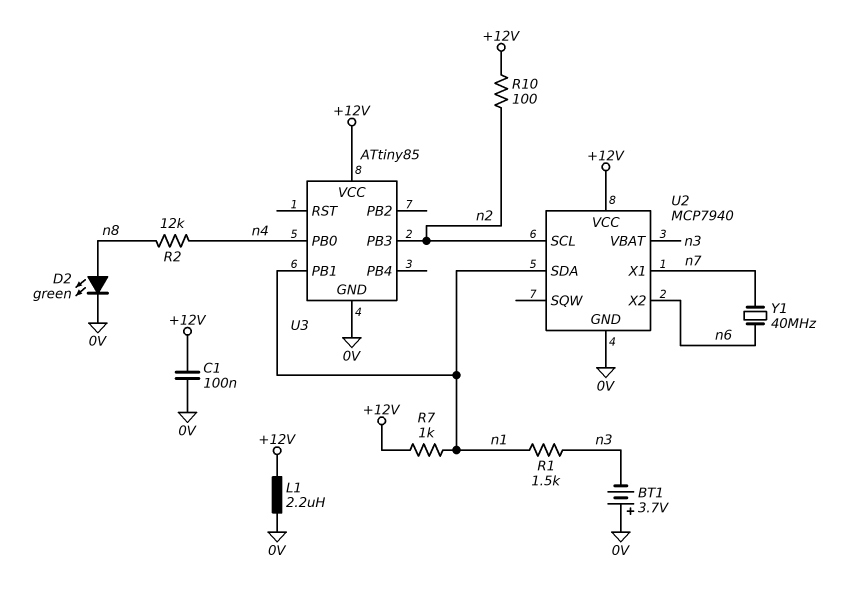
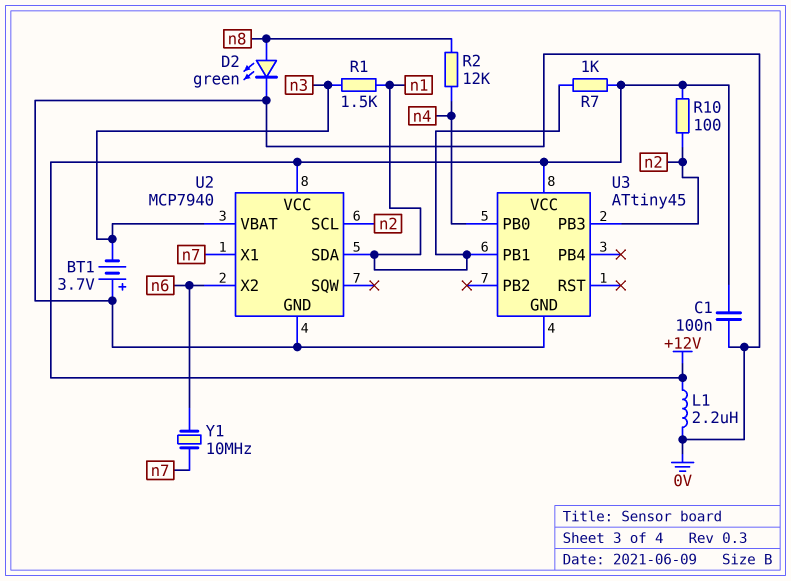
U3: ATtiny85 -> ATtiny45
Y1: 40MHz (n6, n7) -> 10MHz (n6, n7)

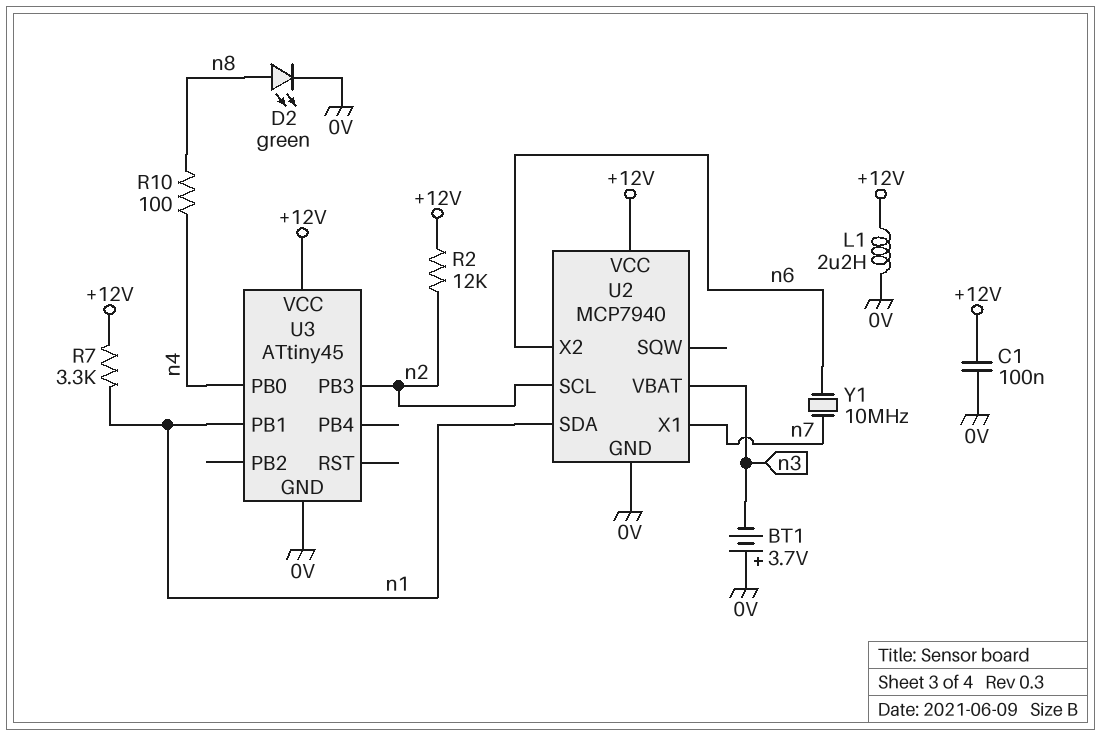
R1: 1.5k (n1, n3) -> none
R2: 12k (n4, n8) -> 12k (+12V, n2)
R7: 1k (+12V, n1) -> 3.3k (+12V, n1)
R10: 100 (+12V, n2) -> 100 (n4, n8)

